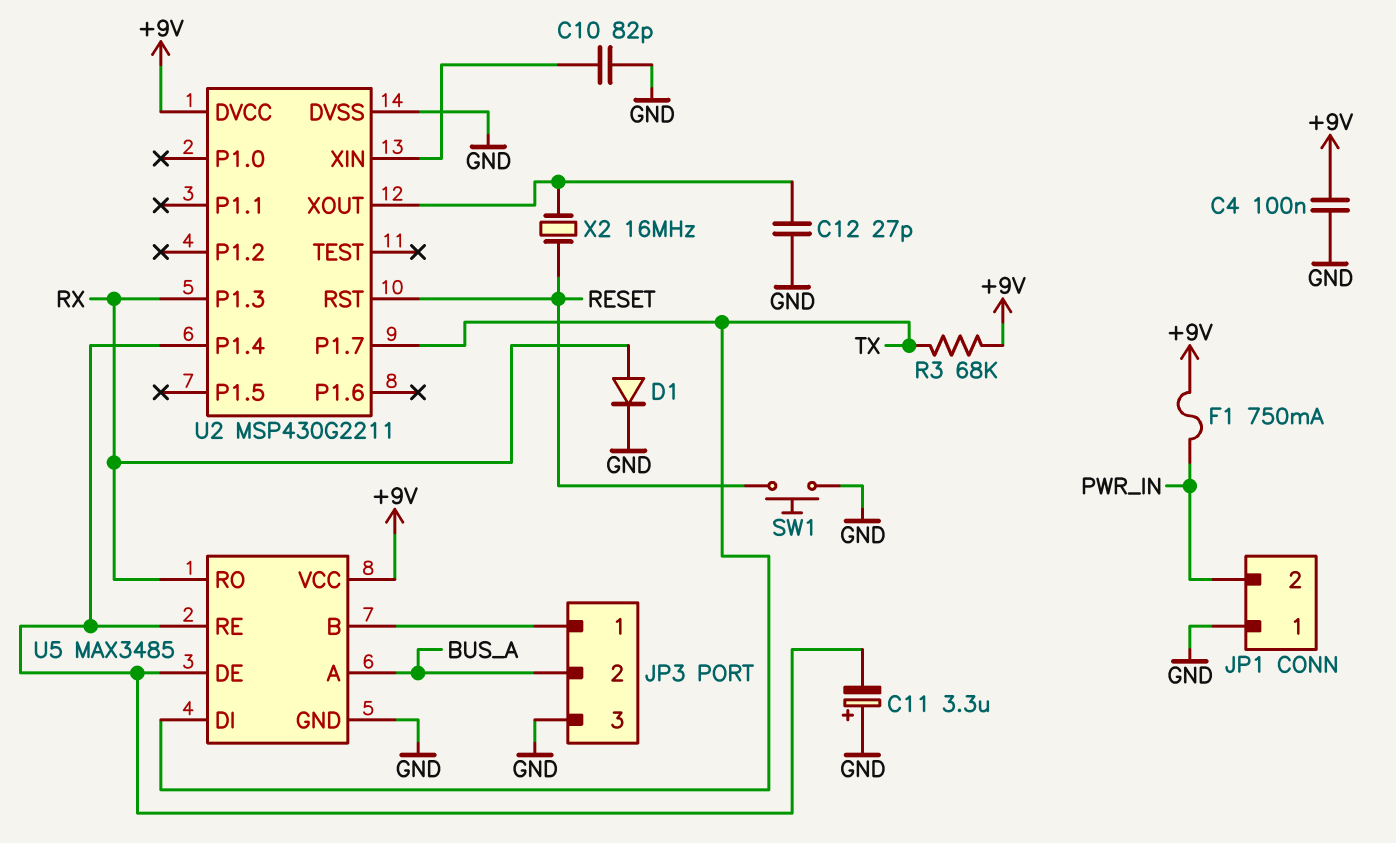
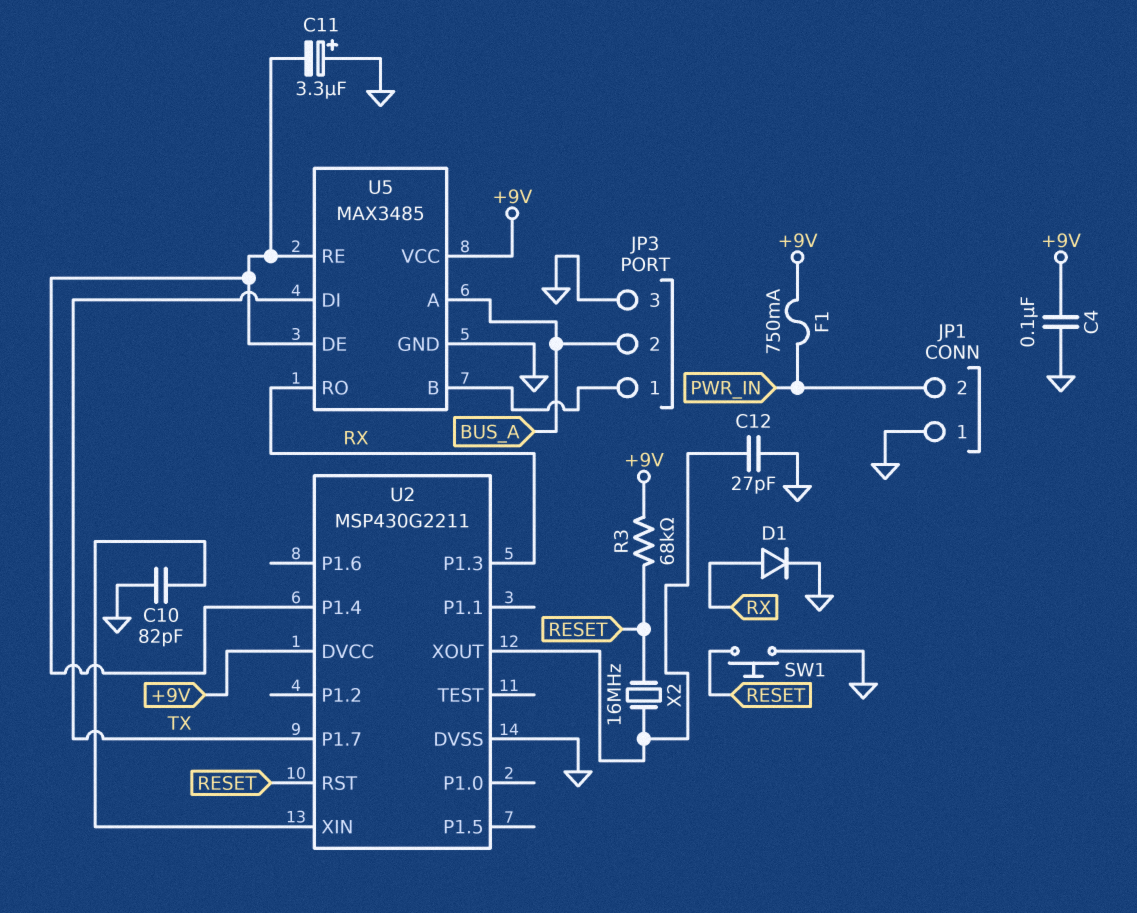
R3: 68k (+9V, TX) -> 68k (+9V, RESET)

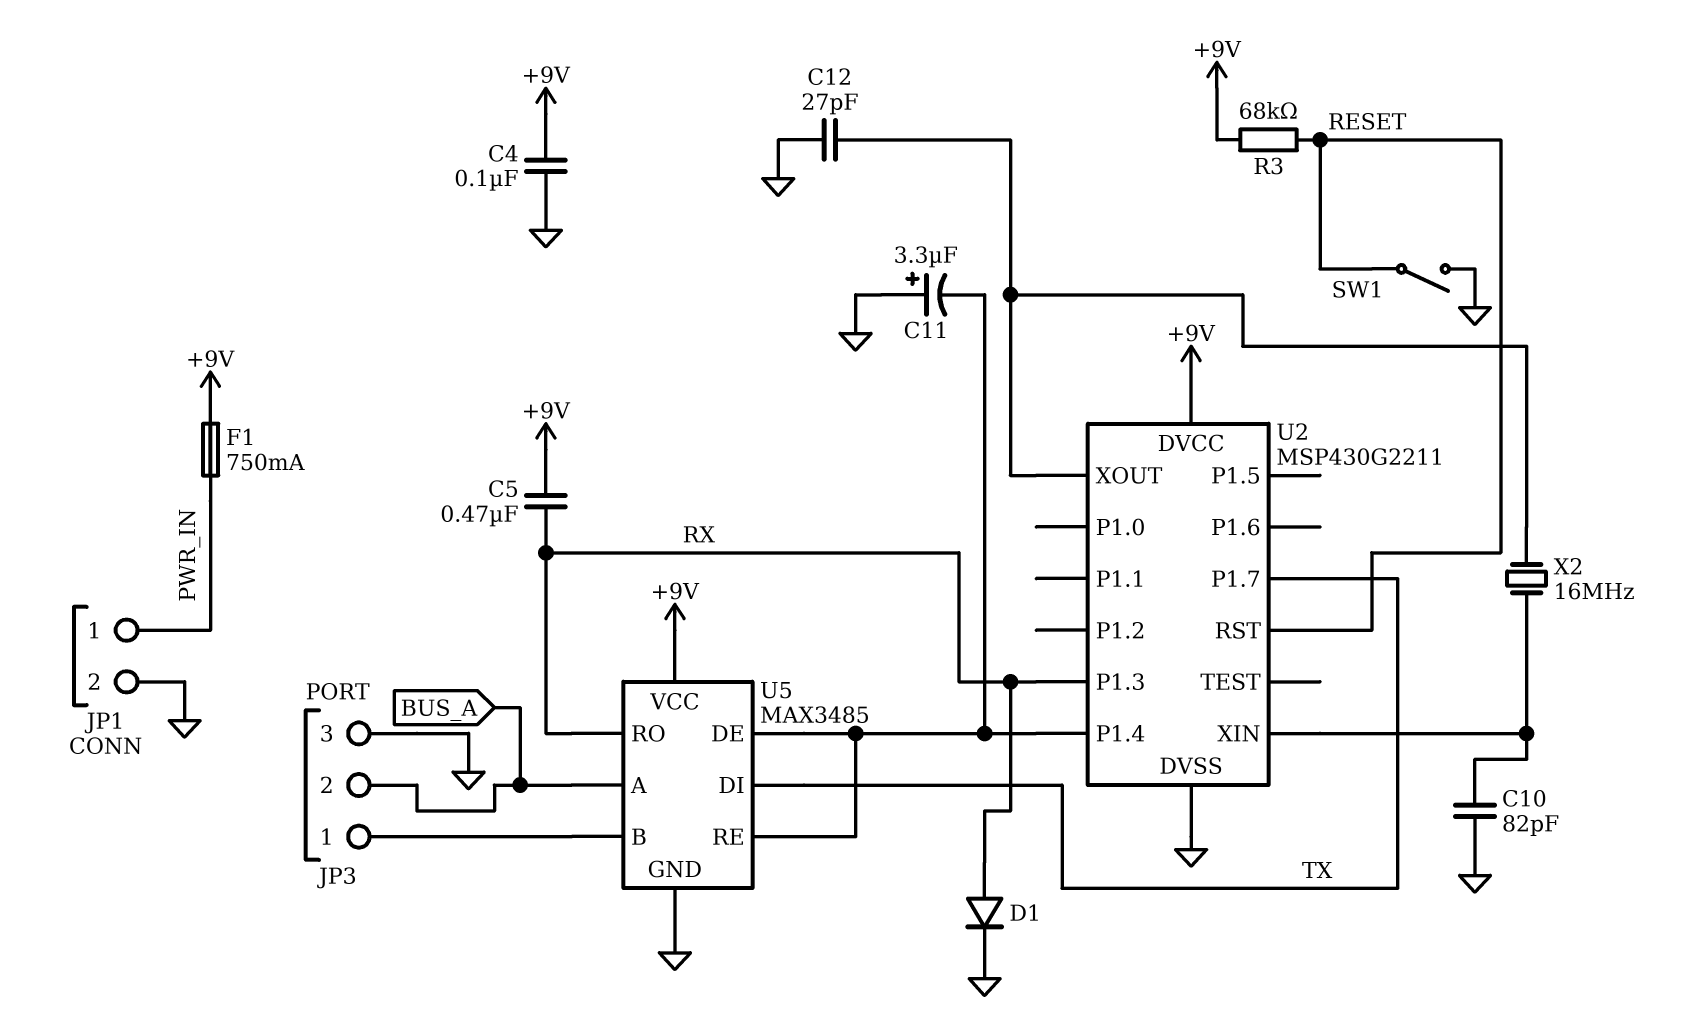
C5: none -> 470nF (+9V, RX)
JP1 pin 1: GND -> PWR_IN
JP1 pin 2: PWR_IN -> GND
SW1: button (GND, RESET) -> switch (GND, RESET)
X2: 16MHz (RESET, U2/XOUT) -> 16MHz (U2/XIN, U2/XOUT)

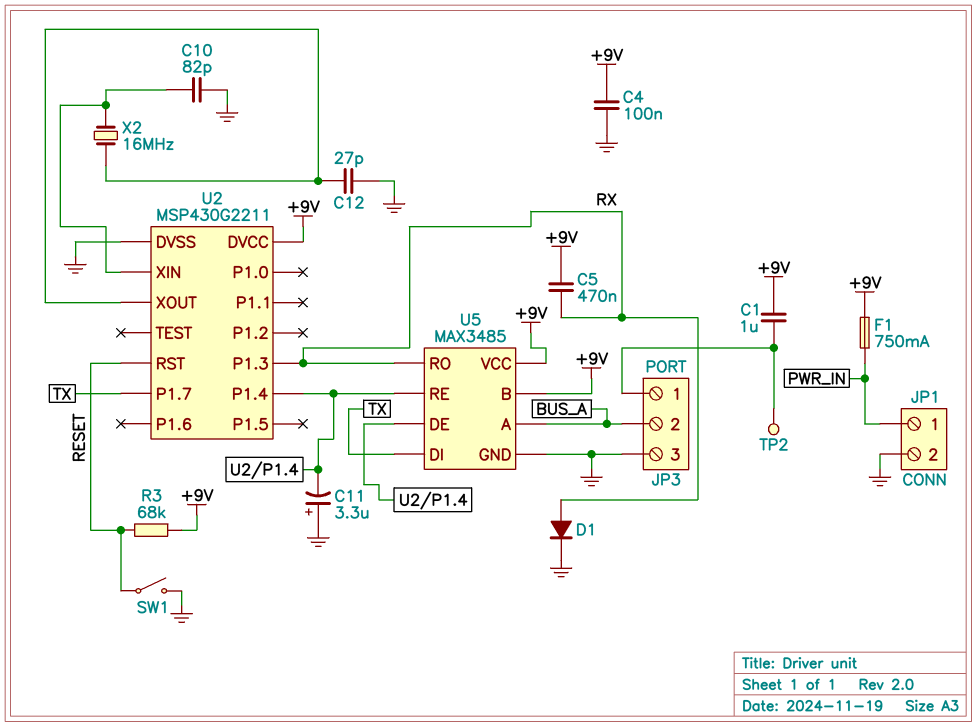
C1: none -> 1uF (+9V, JP3/1)
TP2: none -> test point (JP3/1)
U5 pin B: JP3/1 -> +9V

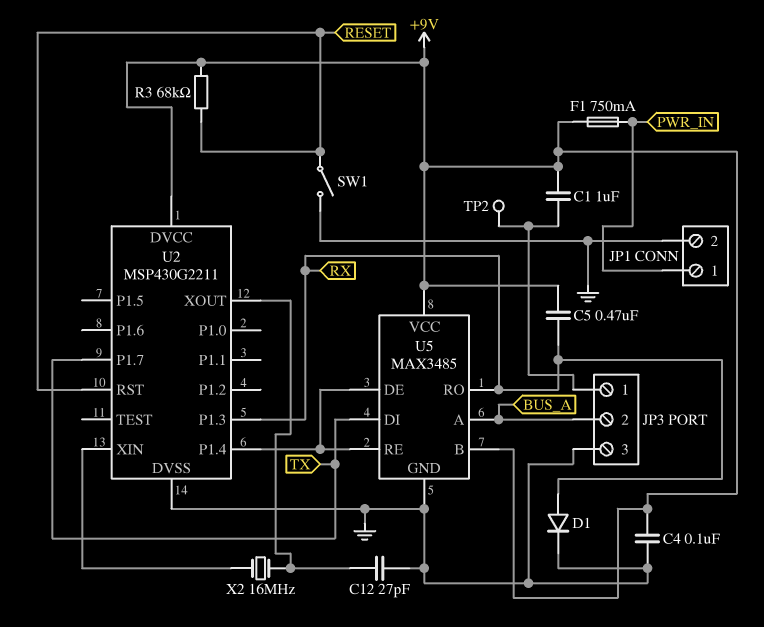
C10: 82pF (GND, U2/XIN) -> none
C11: 3.3uF (plus GND, minus U2/P1.4) -> none

